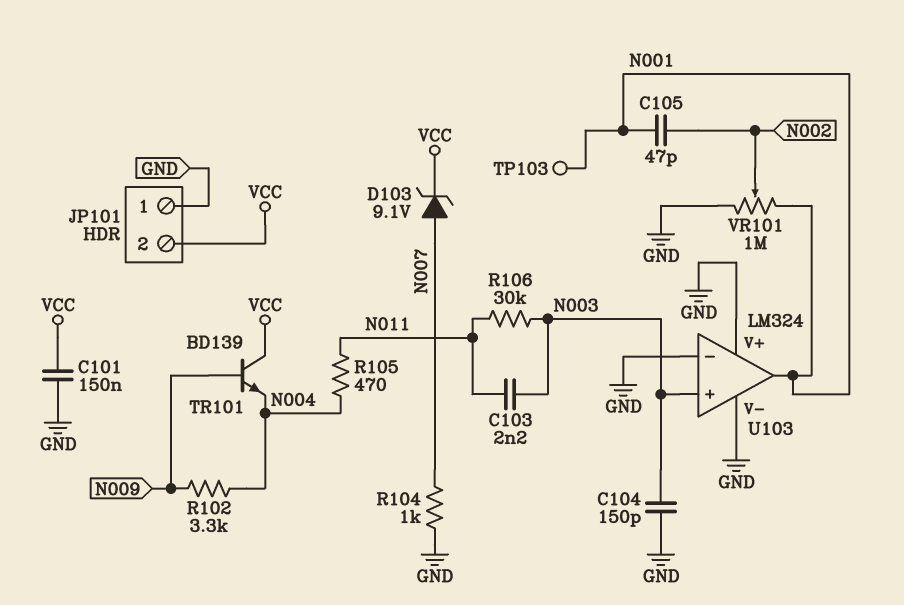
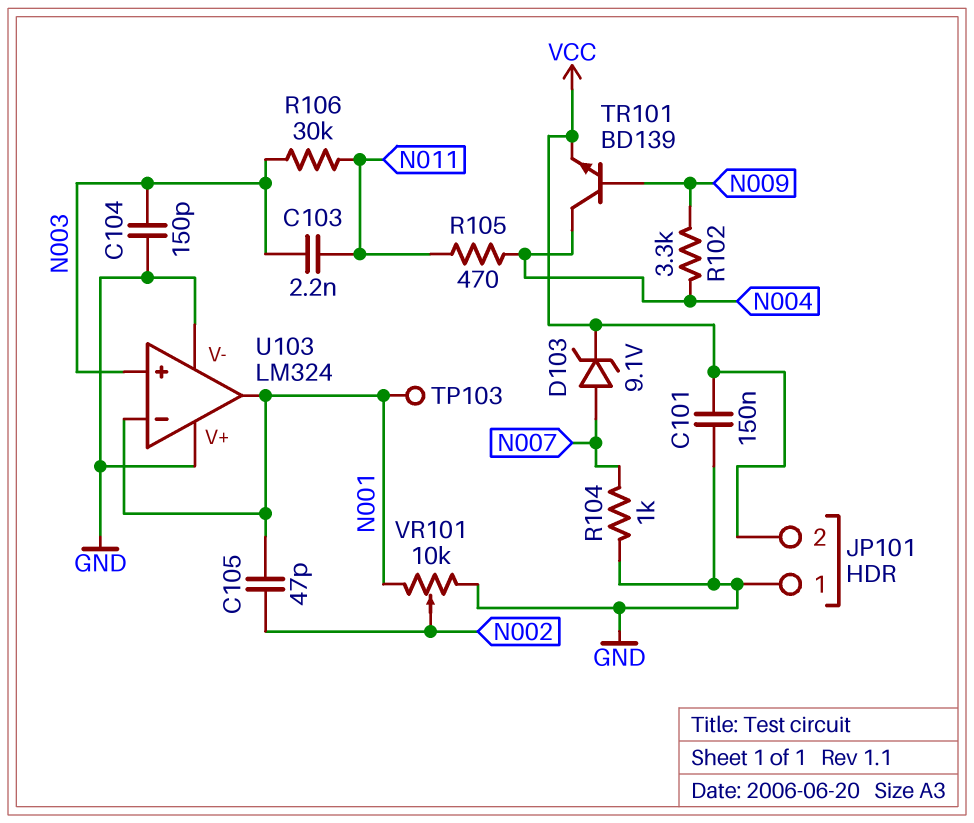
TR101: NPN BD139 (B N009, C VCC, E N004) -> NPN BD139 (B N009, C N004, E VCC)
U103 pin in-: GND -> N001
VR101: 1M (GND, N001, wiper N002) -> 10k (GND, N001, wiper N002)

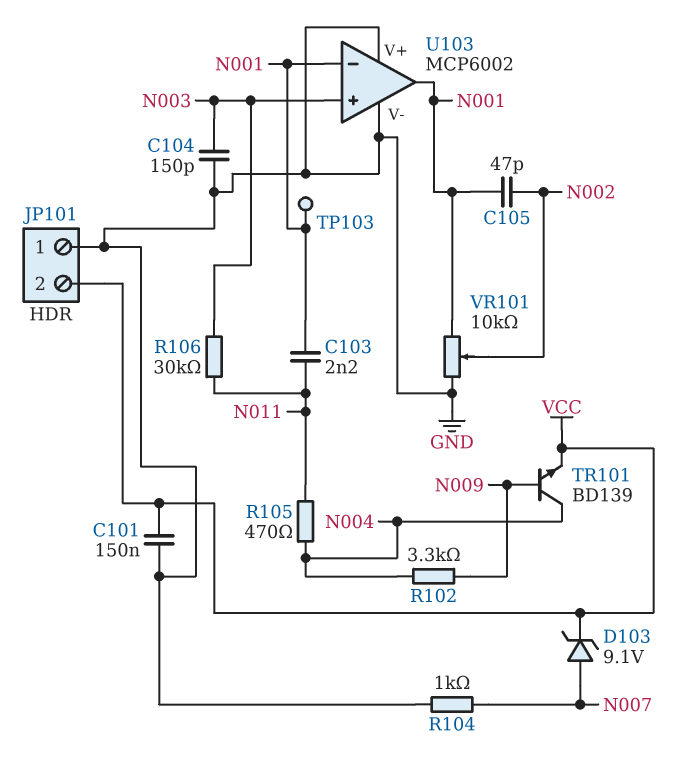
C103: 2.2nF (N003, N011) -> 2.2nF (N001, N011)
U103: LM324 -> MCP6002

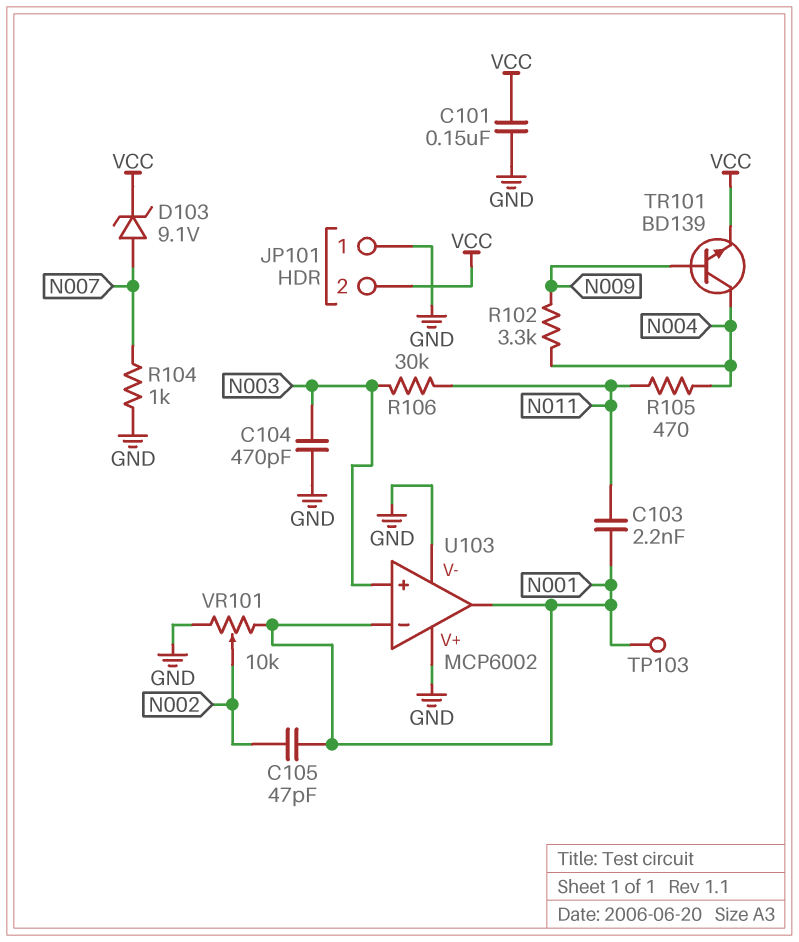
C104: 150pF (GND, N003) -> 470pF (GND, N003)

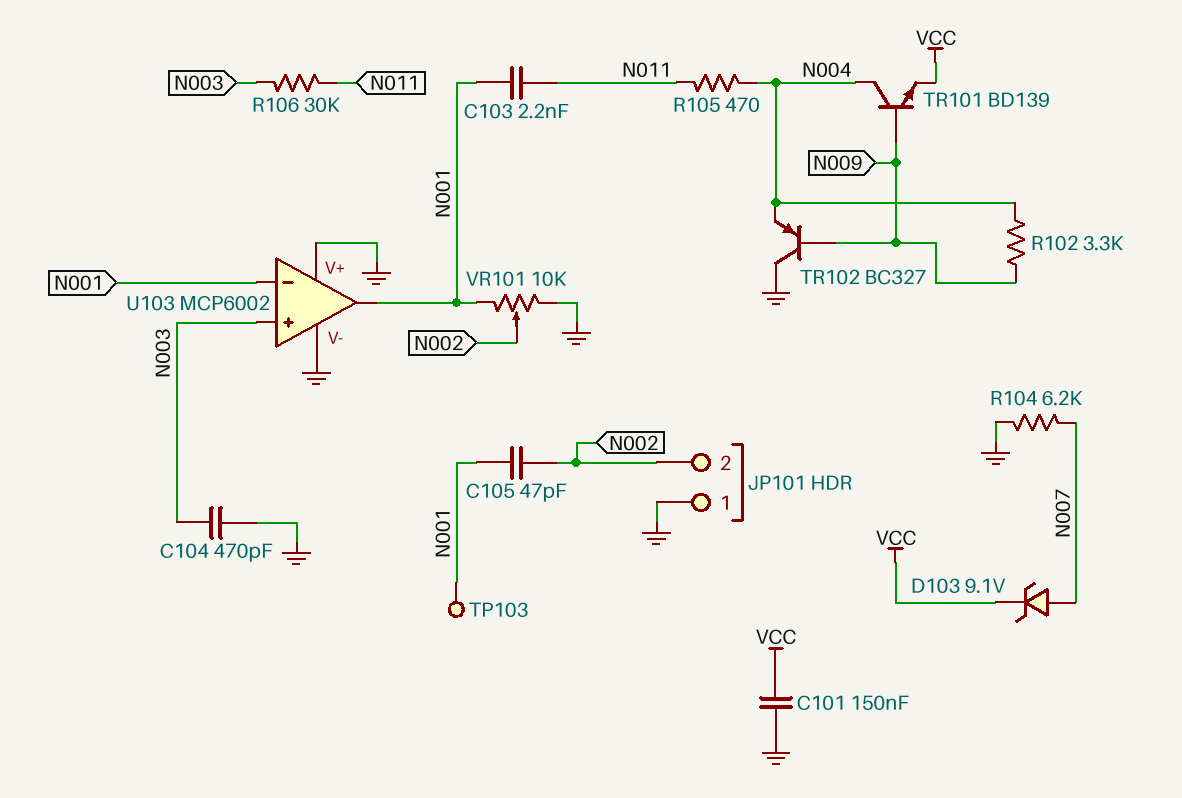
JP101 pin 2: VCC -> N002
R104: 1k (GND, N007) -> 6.2k (GND, N007)
TR102: none -> PNP BC327 (B N009, C GND, E N004)

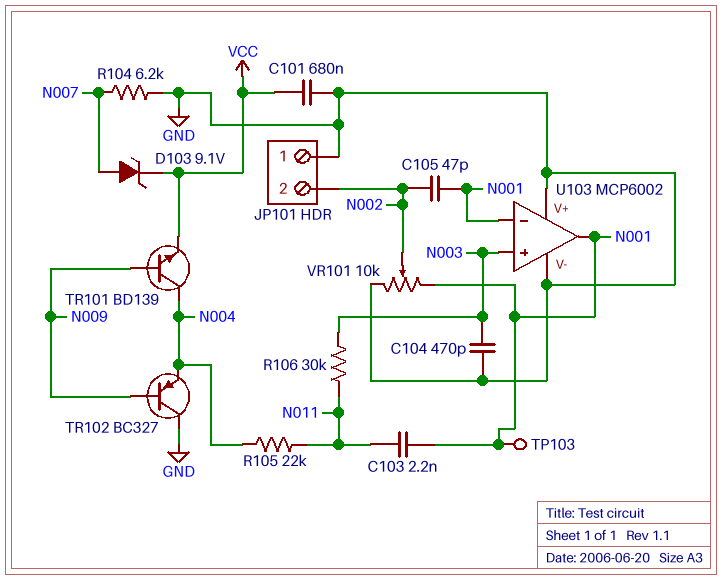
C101: 150nF (GND, VCC) -> 680nF (GND, VCC)
R102: 3.3k (N004, N009) -> none
R105: 470 (N004, N011) -> 22k (N004, N011)

